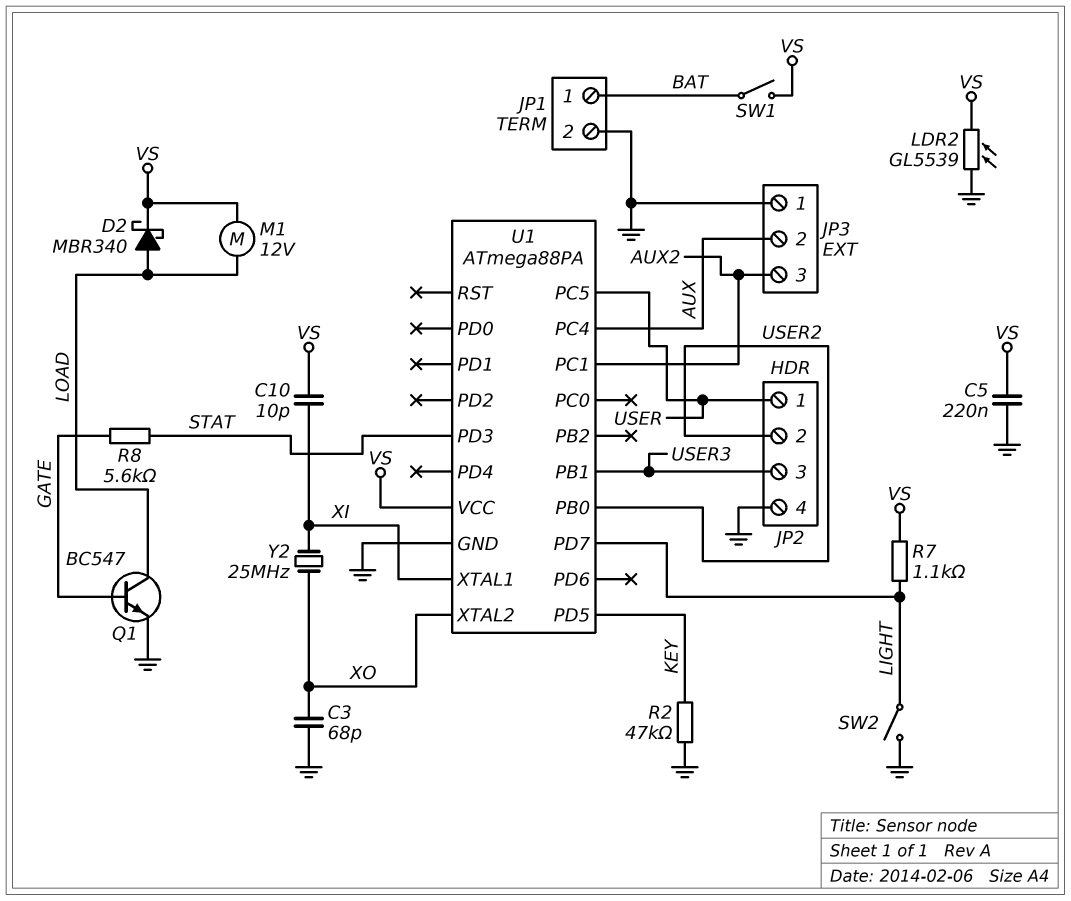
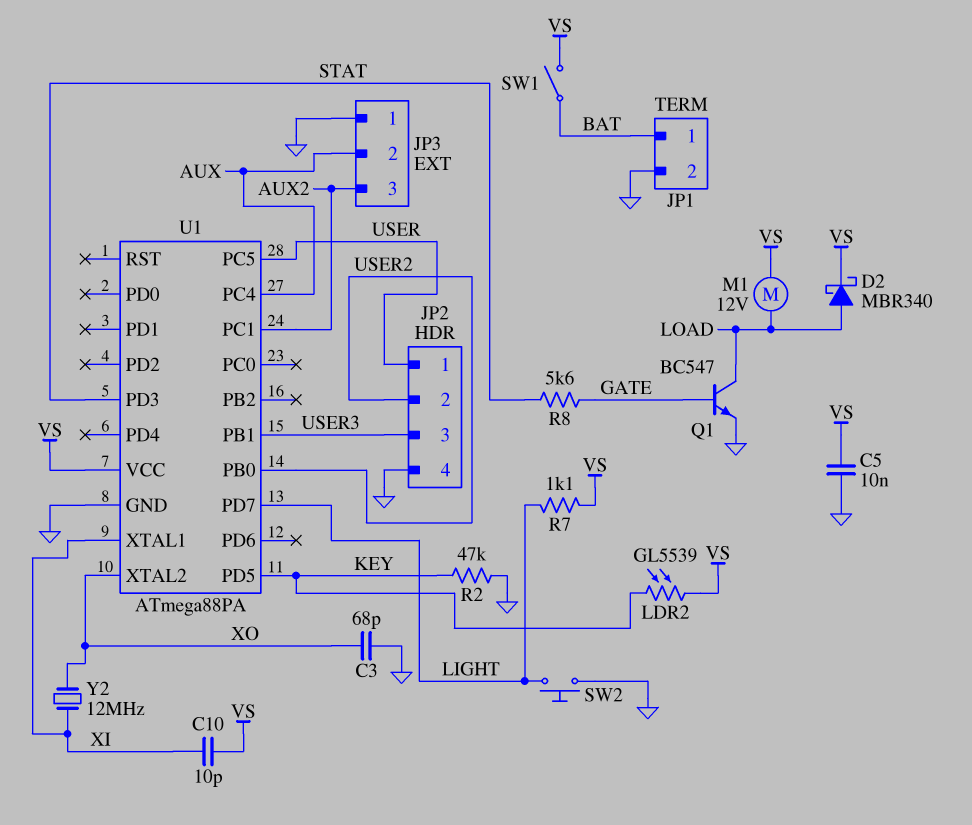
C5: 220nF (GND, VS) -> 10nF (GND, VS)
LDR2: GL5539 (GND, VS) -> GL5539 (KEY, VS)
SW2: switch (GND, LIGHT) -> button (GND, LIGHT)
Y2: 25MHz (XI, XO) -> 12MHz (XI, XO)

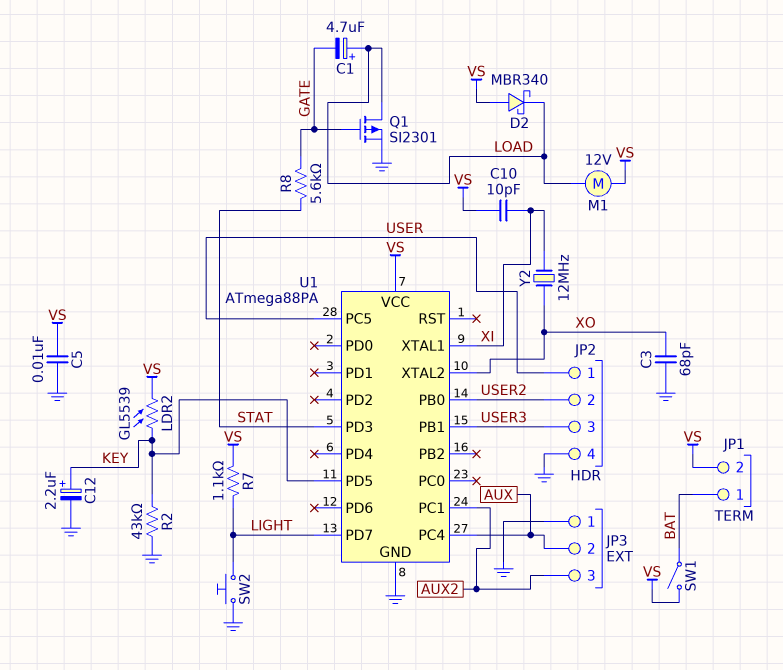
C1: none -> 4.7uF (plus LOAD, minus GATE)
C12: none -> 2.2uF (plus KEY, minus GND)
D2: schottky MBR340 (A LOAD, K VS) -> schottky MBR340 (A VS, K LOAD)
JP1 pin 2: GND -> VS
Q1: NPN BC547 (B GATE, C LOAD, E GND) -> PMOS SI2301 (G GATE, D LOAD, S GND)
R2: 47k (GND, KEY) -> 43k (GND, KEY)

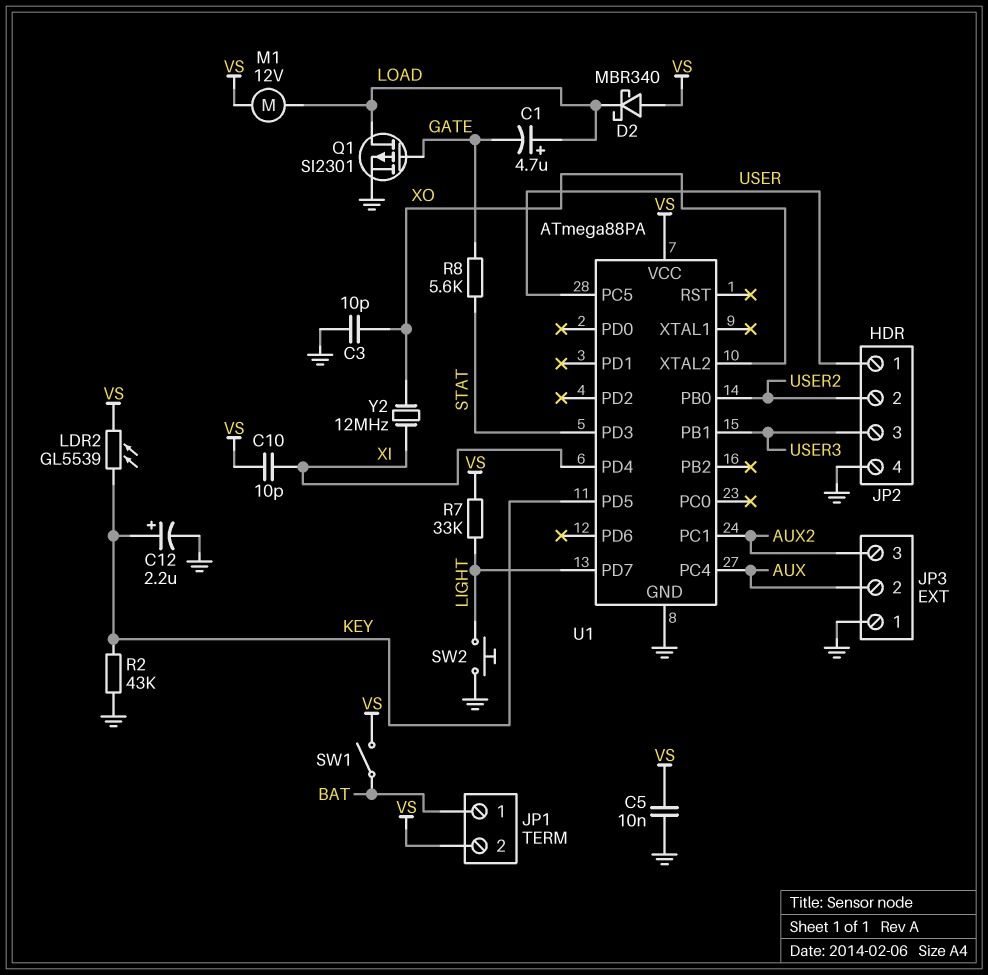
C3: 68pF (GND, XO) -> 10pF (GND, XO)
R7: 1.1k (LIGHT, VS) -> 33k (LIGHT, VS)
U1 pin PD4: none -> XI
U1 pin XTAL1: XI -> none

